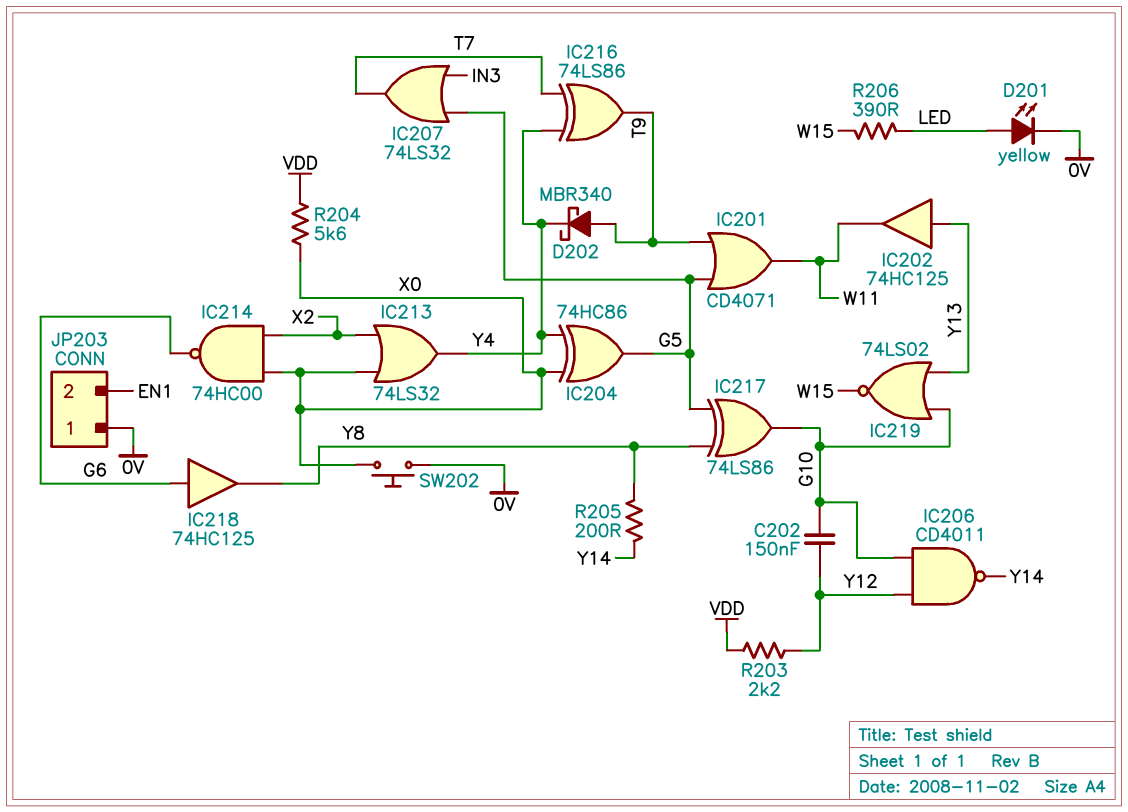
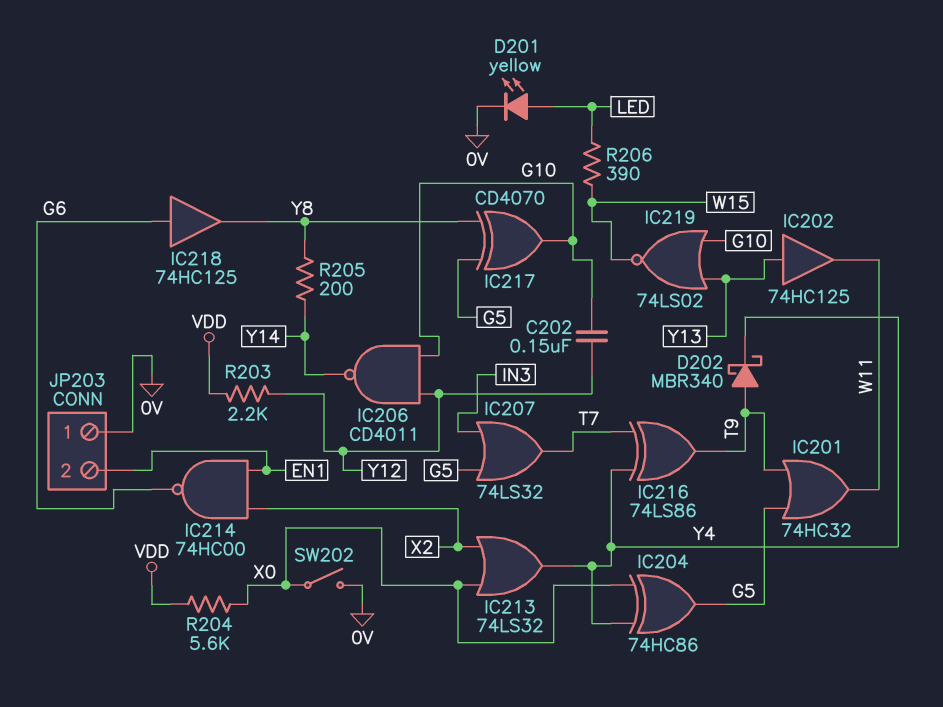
IC201: OR CD4071 (in G5, in T9, out W11) -> OR 74HC32 (in G5, in T9, out W11)
IC214: NAND 74HC00 (in X0, in X2, out G6) -> NAND 74HC00 (in EN1, in X2, out G6)
IC217: XOR 74LS86 (in G5, in Y8, out G10) -> XOR CD4070 (in G5, in Y8, out G10)
SW202: button (0V, X0) -> switch (0V, X0)

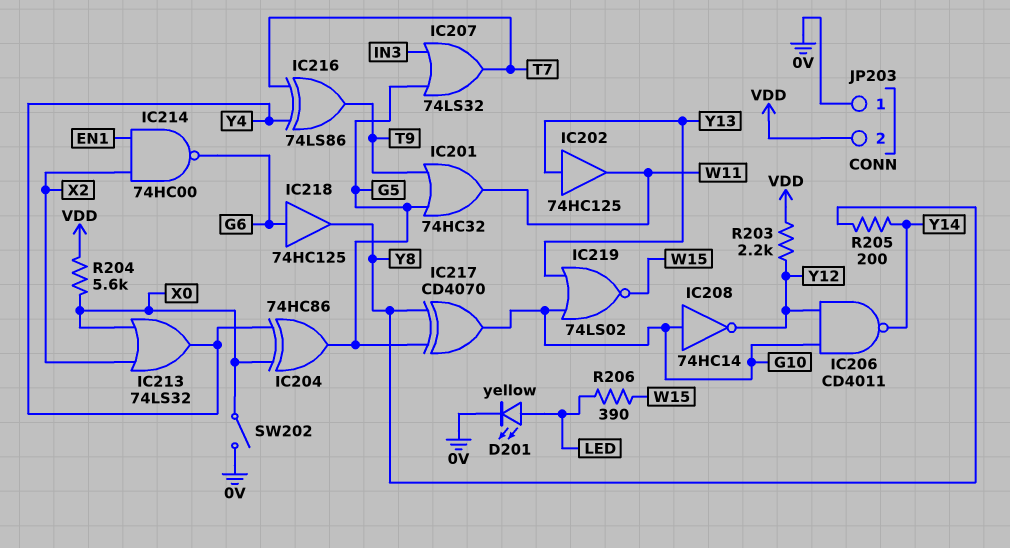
C202: 150nF (G10, Y12) -> none
D202: schottky MBR340 (A T9, K Y4) -> none
IC208: none -> NOT 74HC14 (in G10, out Y12)
JP203 pin 2: EN1 -> VDD

